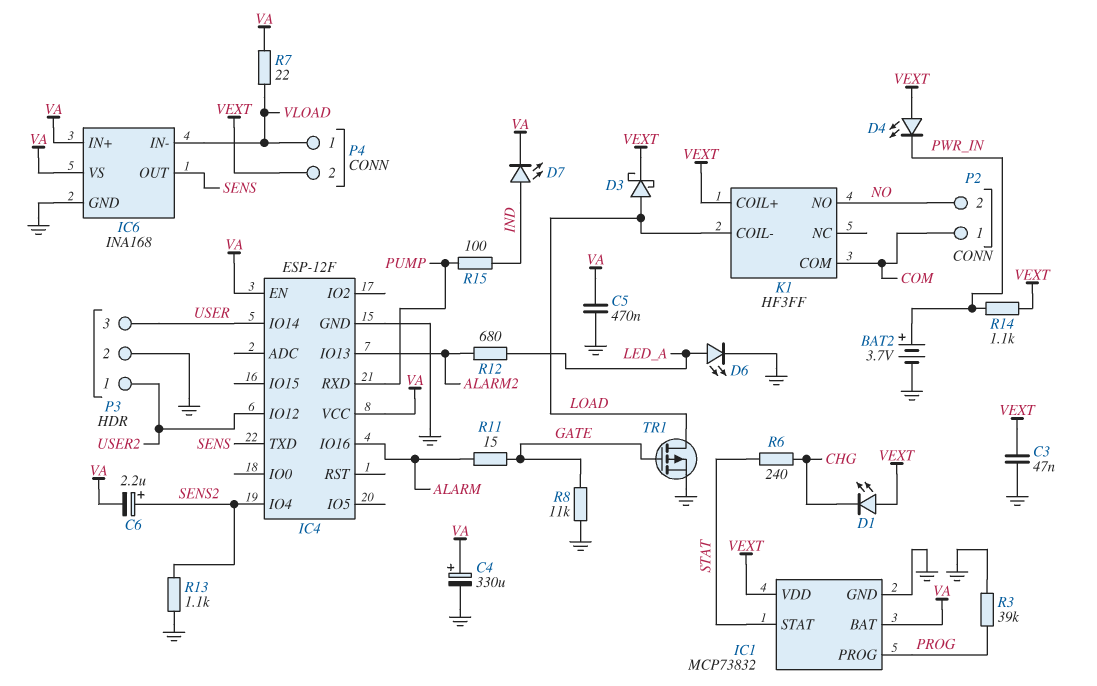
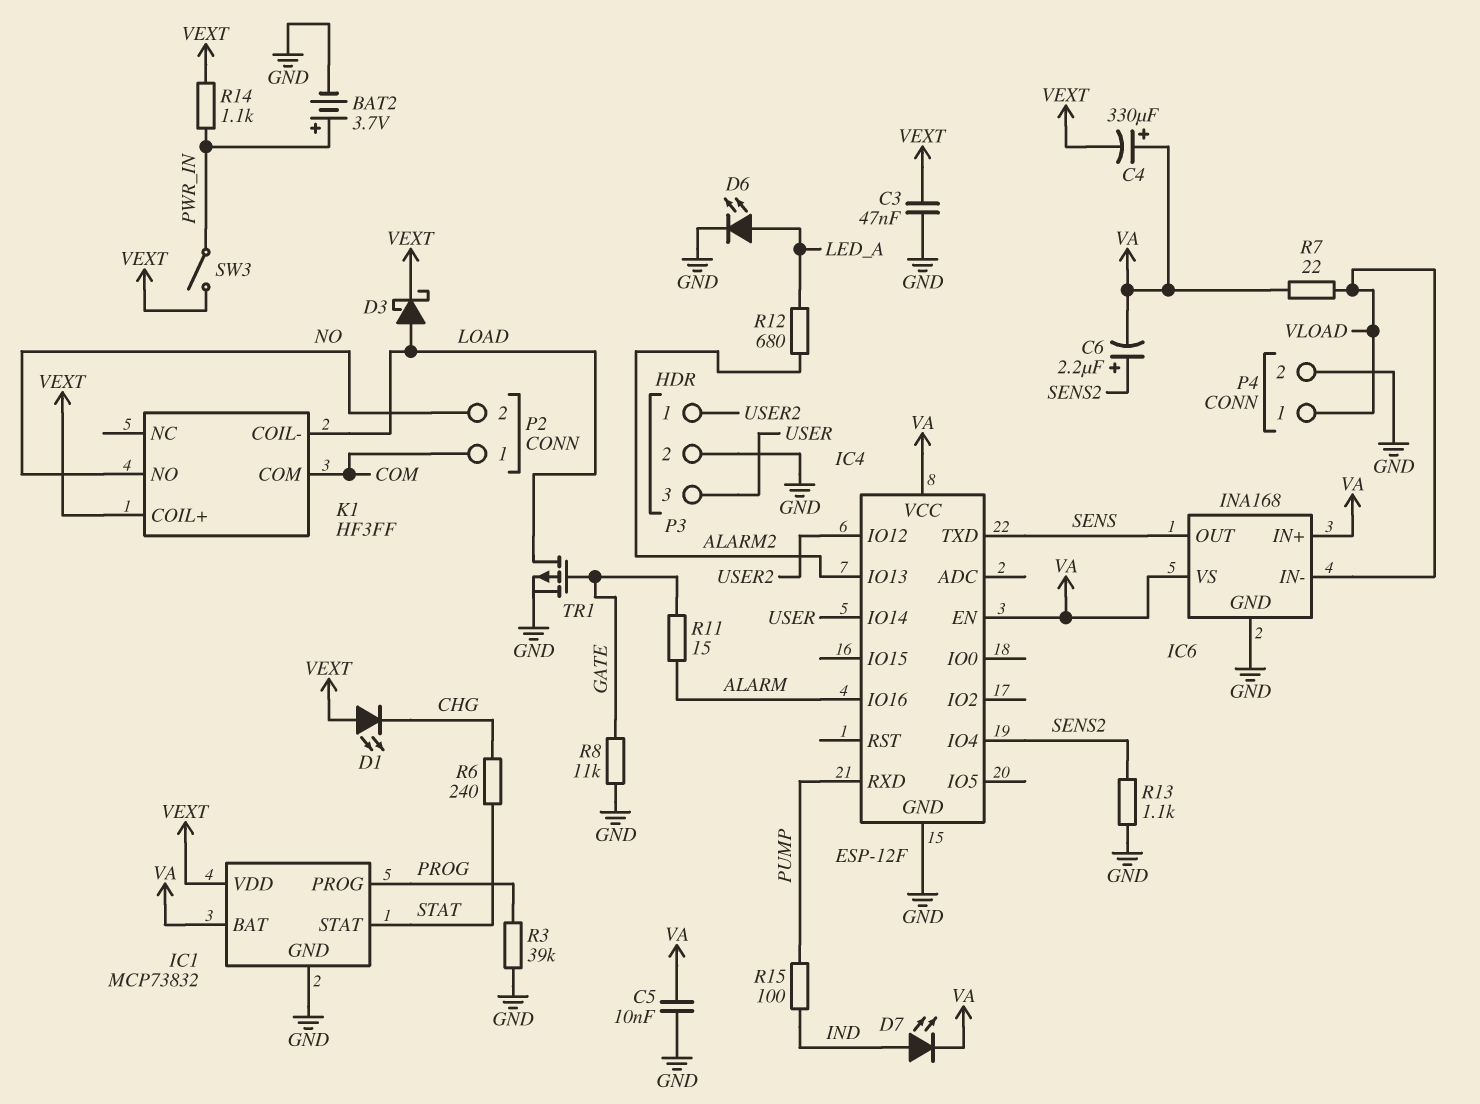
C4: 330uF (plus VA, minus GND) -> 330uF (plus VA, minus VEXT)
C5: 470nF (GND, VA) -> 10nF (GND, VA)
D4: LED (A VEXT, K PWR_IN) -> none
P4 pin 2: VEXT -> GND
SW3: none -> switch (PWR_IN, VEXT)

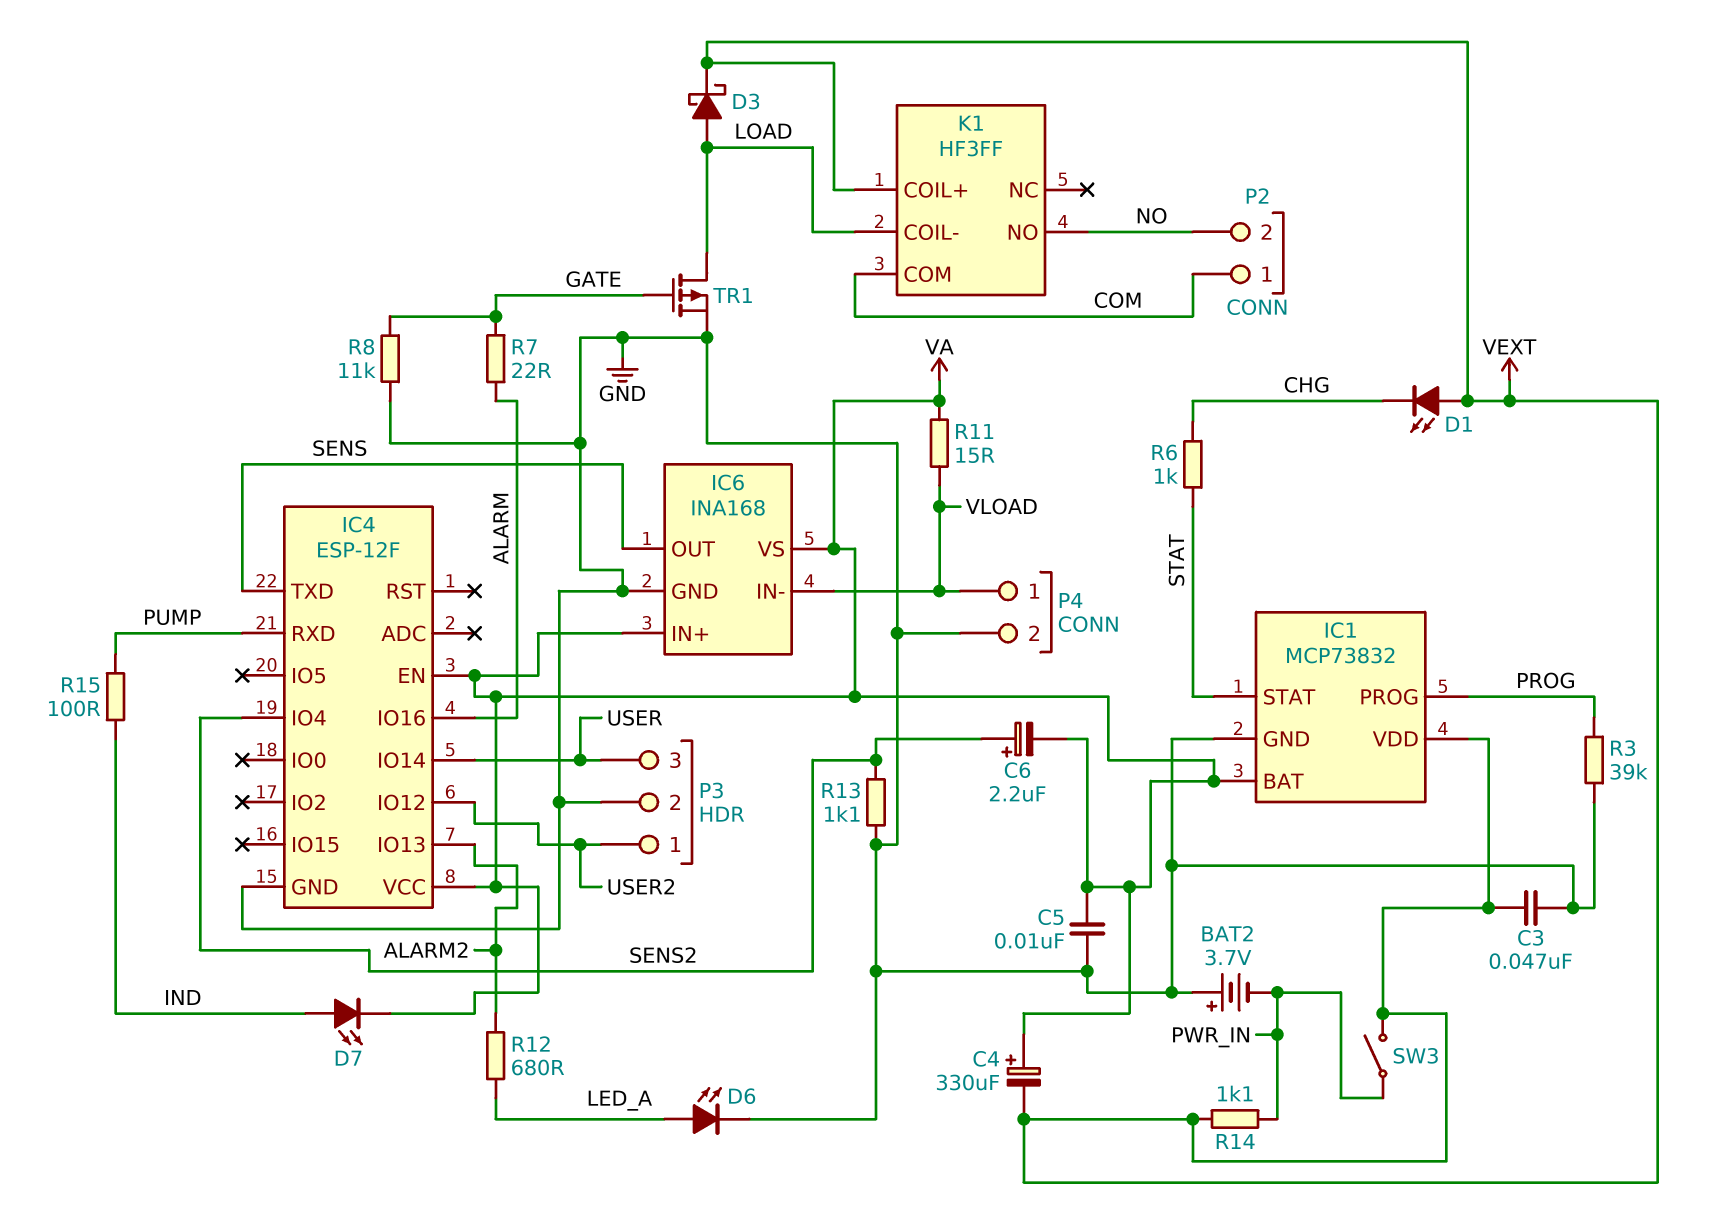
BAT2: 3.7V (plus PWR_IN, minus GND) -> 3.7V (plus GND, minus PWR_IN)
R6: 240 (CHG, STAT) -> 1k (CHG, STAT)
R7: 22 (VA, VLOAD) -> 22 (ALARM, GATE)
R11: 15 (ALARM, GATE) -> 15 (VA, VLOAD)

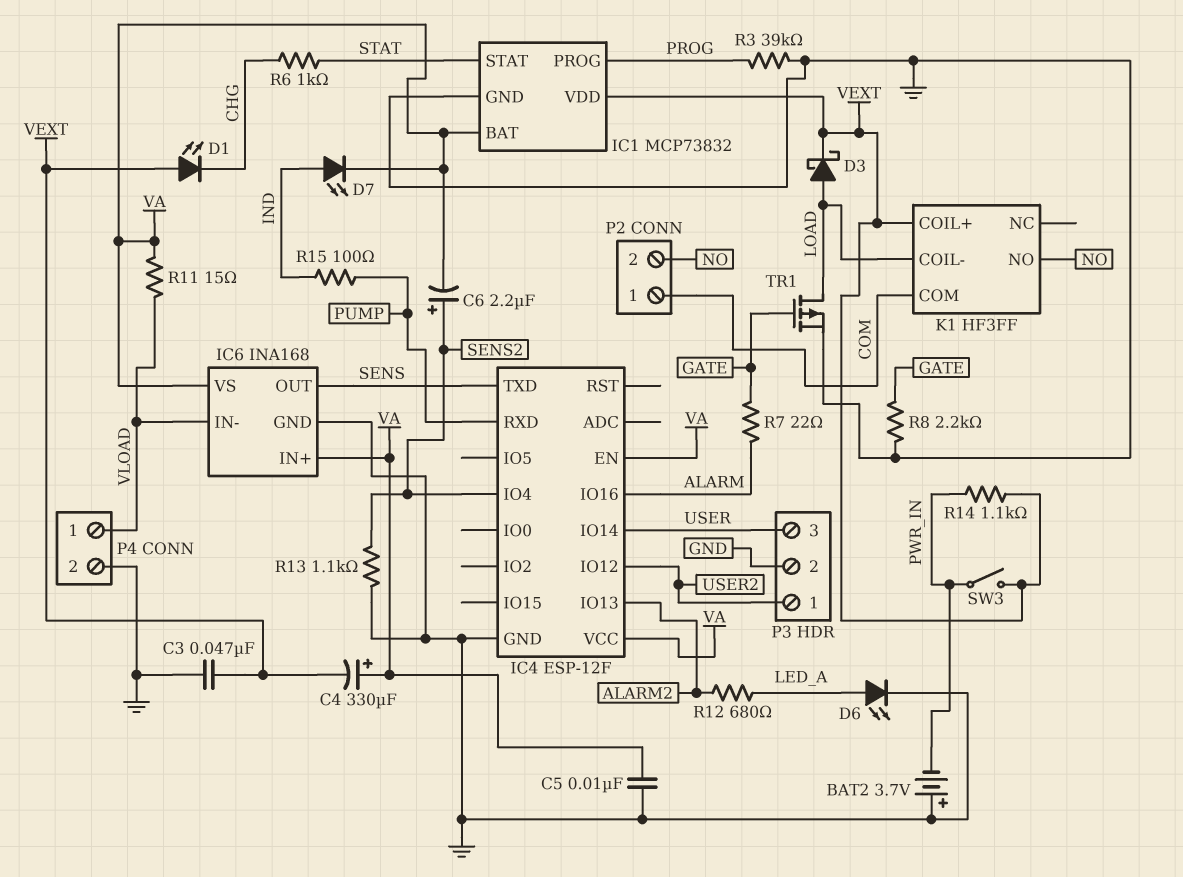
R8: 11k (GATE, GND) -> 2.2k (GATE, GND)

